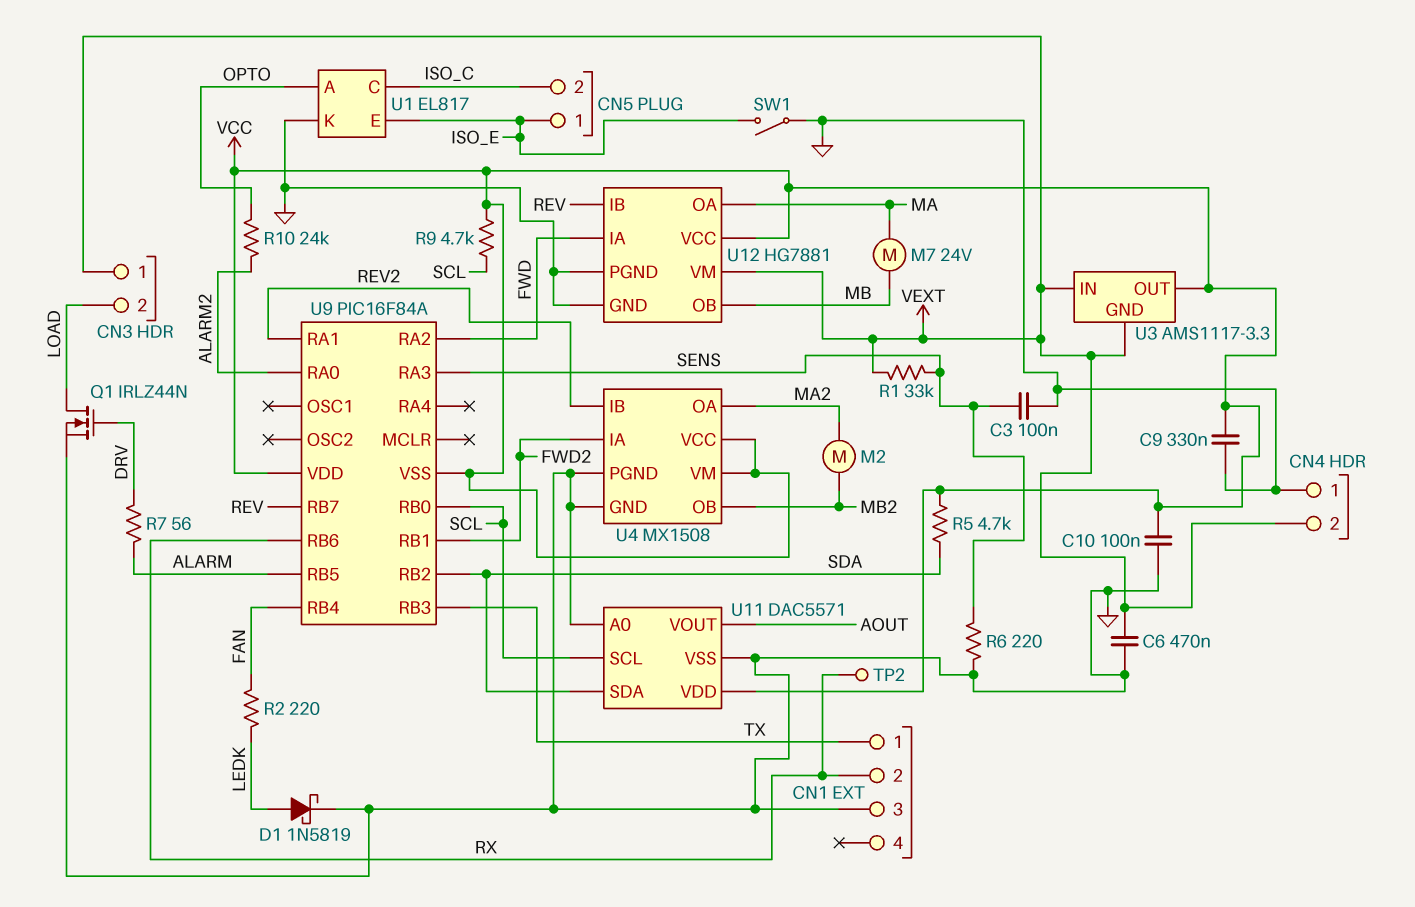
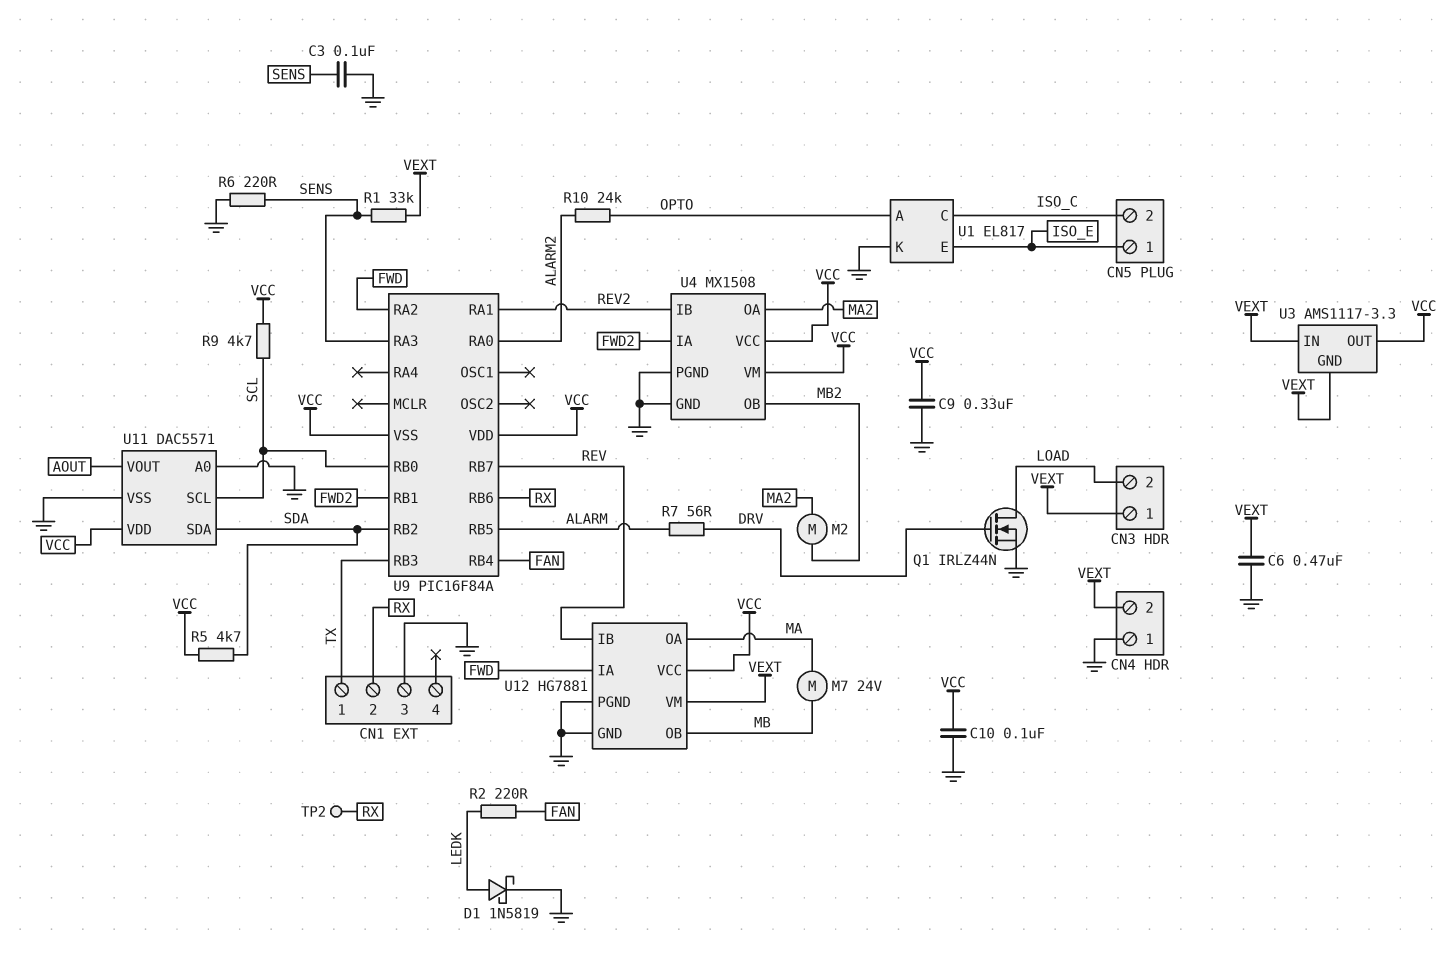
SW1: switch (GND, ISO_E) -> none

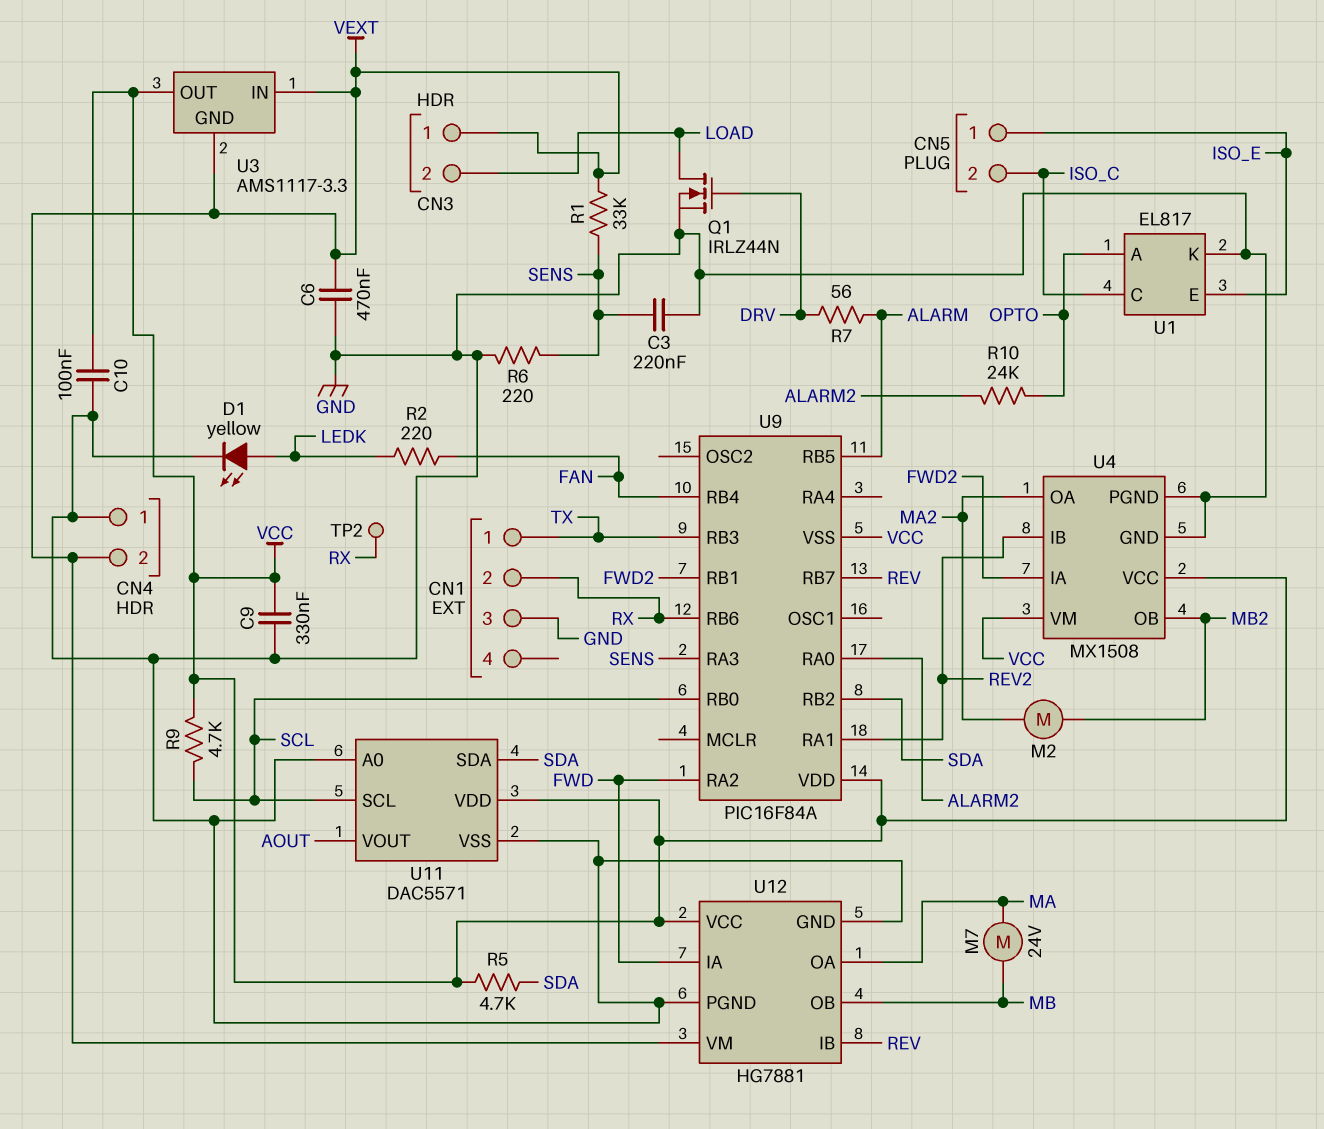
C3: 100nF (GND, SENS) -> 220nF (GND, SENS)
D1: schottky 1N5819 (A LEDK, K GND) -> LED yellow (A LEDK, K GND)

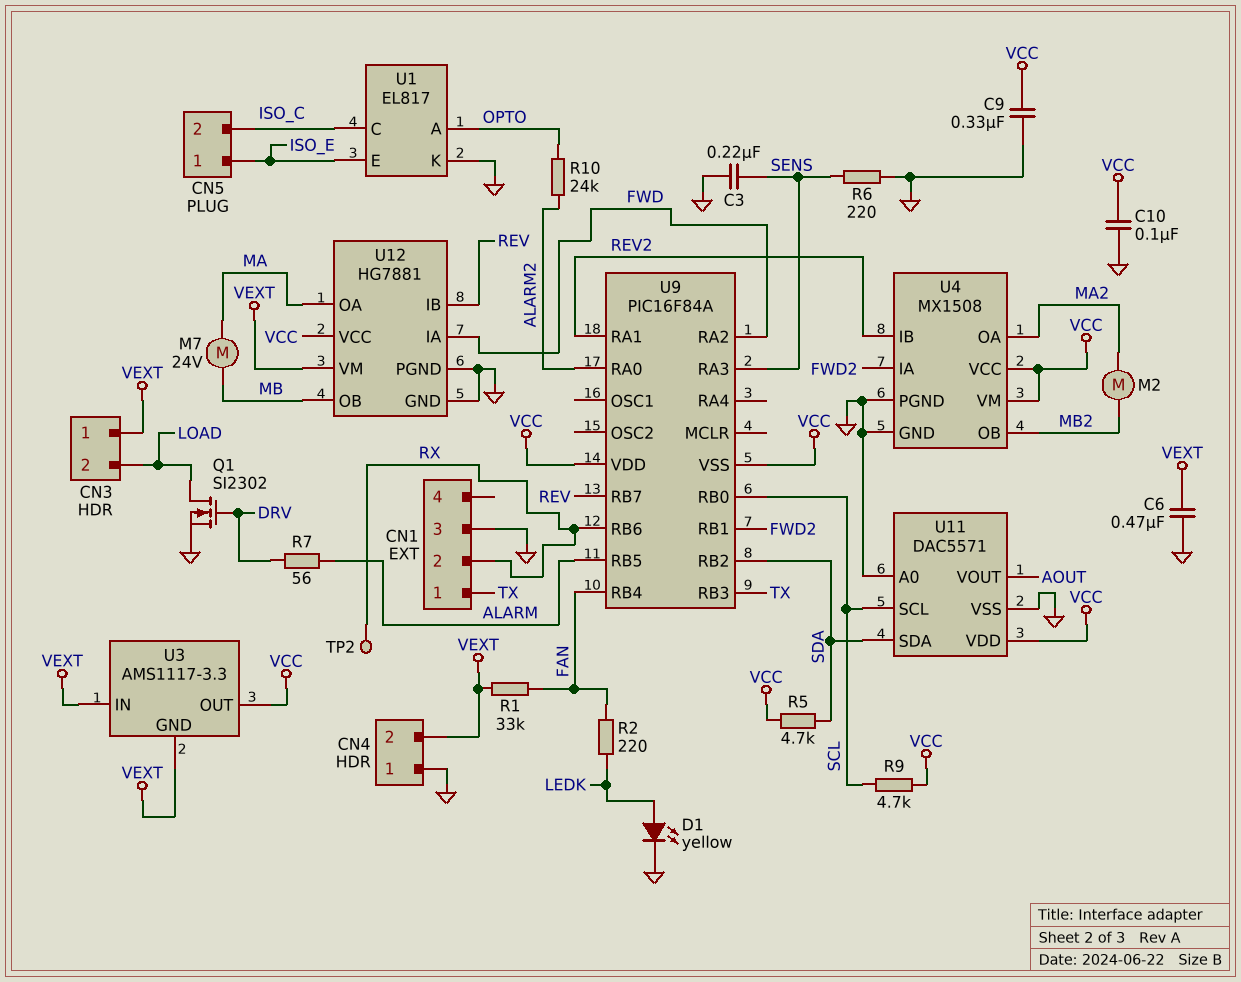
Q1: NMOS IRLZ44N (G DRV, D LOAD, S GND) -> NMOS SI2302 (G DRV, D LOAD, S GND)
R1: 33k (SENS, VEXT) -> 33k (FAN, VEXT)

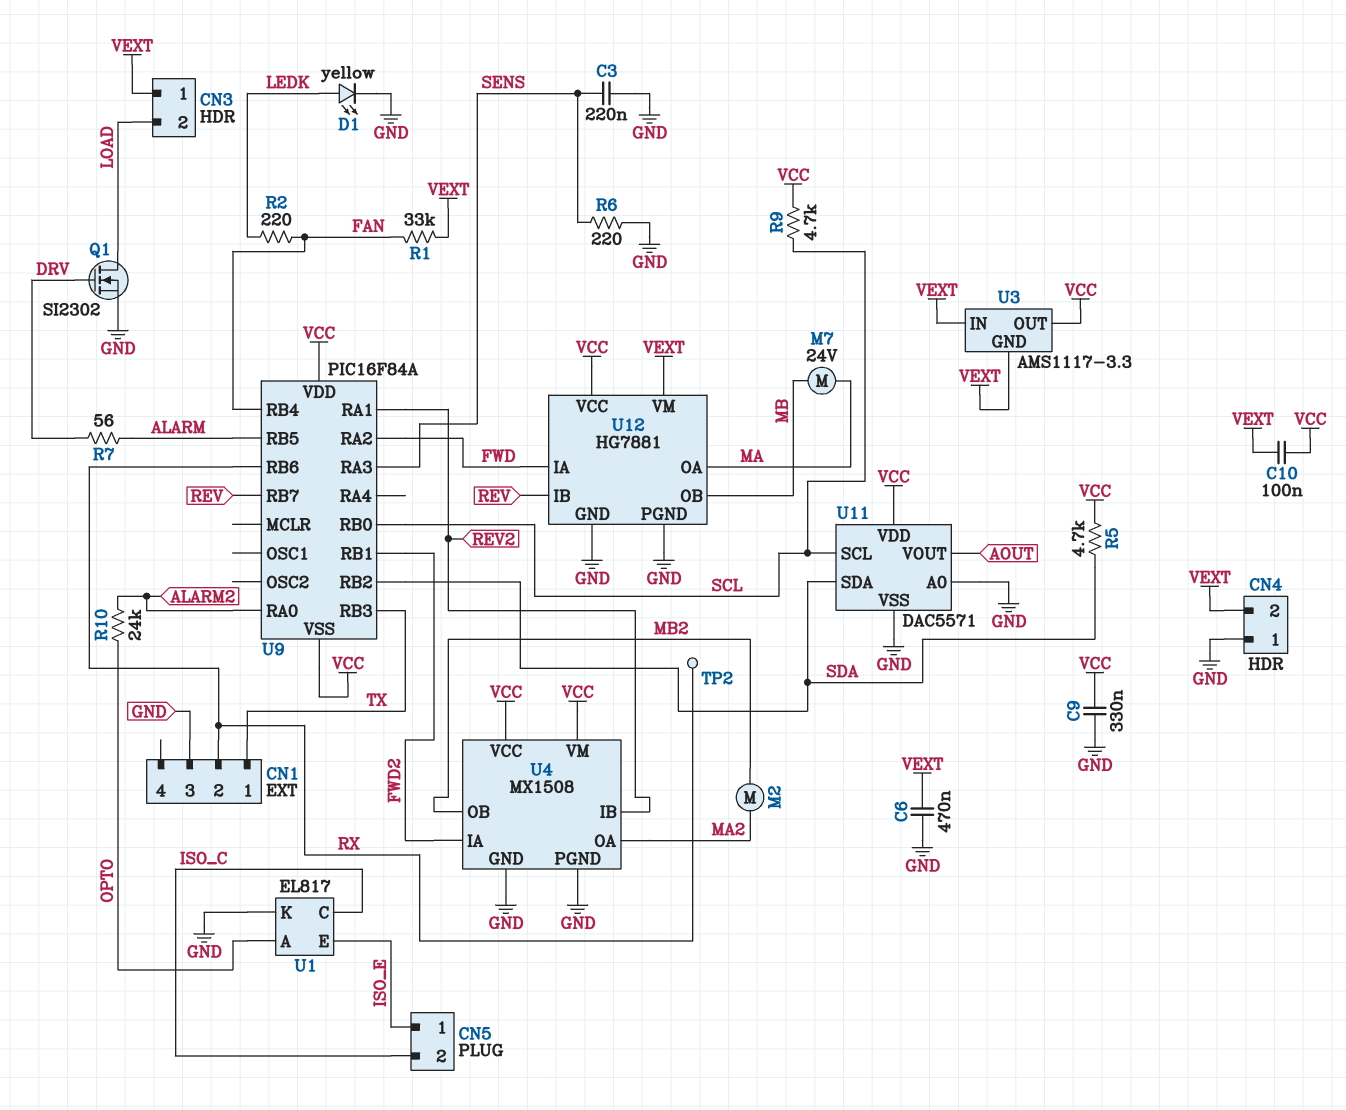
C10: 100nF (GND, VCC) -> 100nF (VCC, VEXT)

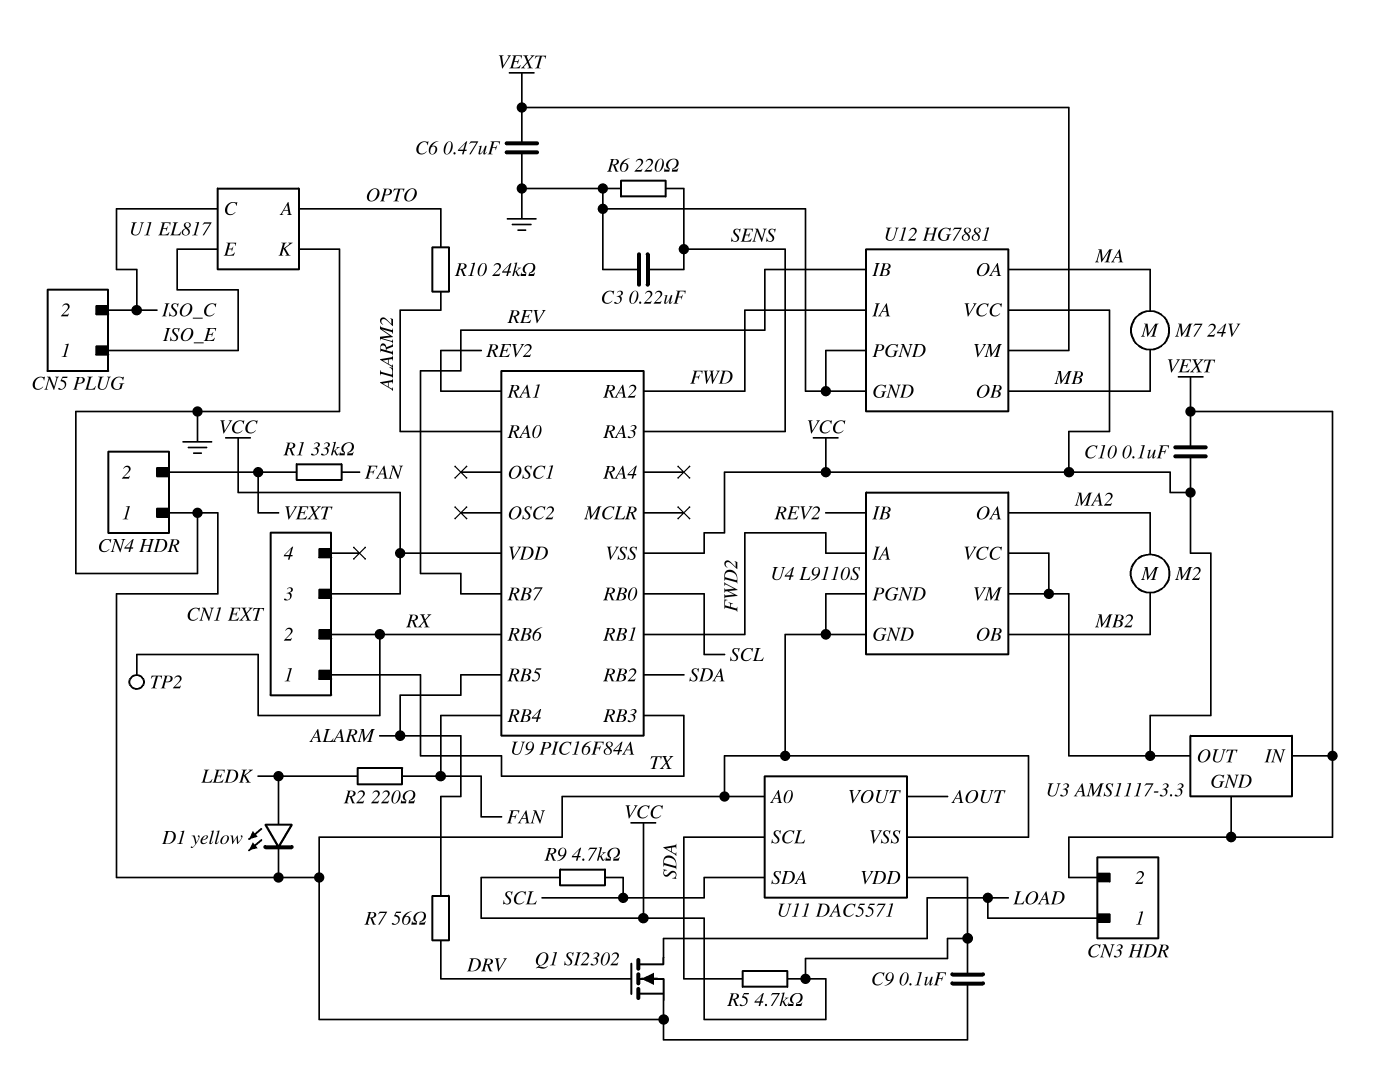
C9: 330nF (GND, VCC) -> 100nF (GND, VCC)
CN1 pin 3: GND -> VCC
CN3 pin 1: VEXT -> LOAD
CN3 pin 2: LOAD -> VEXT
U4: MX1508 -> L9110S
U11 pin SCL: SCL -> SDA
U11 pin SDA: SDA -> SCL

